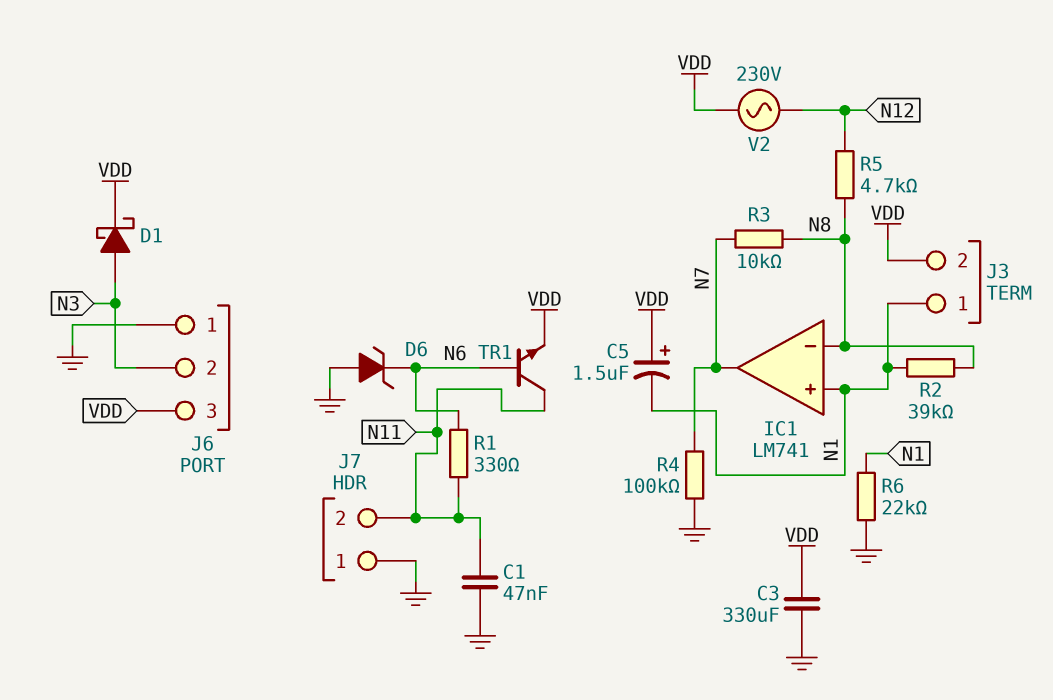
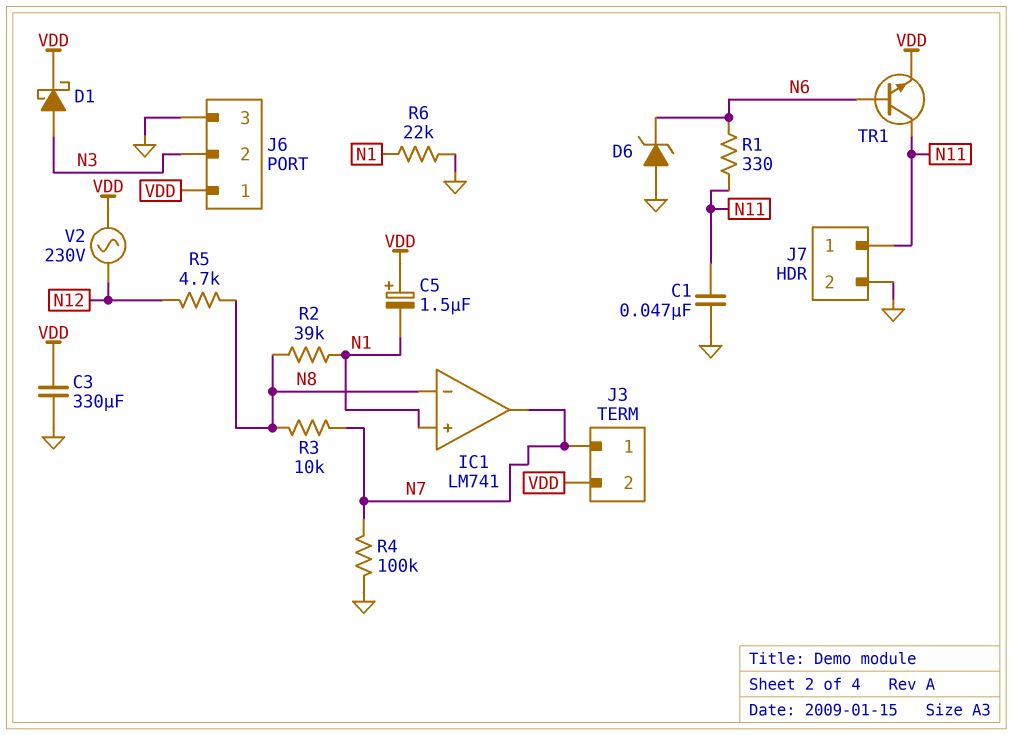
J3 pin 1: N1 -> N7
J6 pin 1: GND -> VDD
J6 pin 3: VDD -> GND
J7 pin 1: GND -> N11
J7 pin 2: N11 -> GND

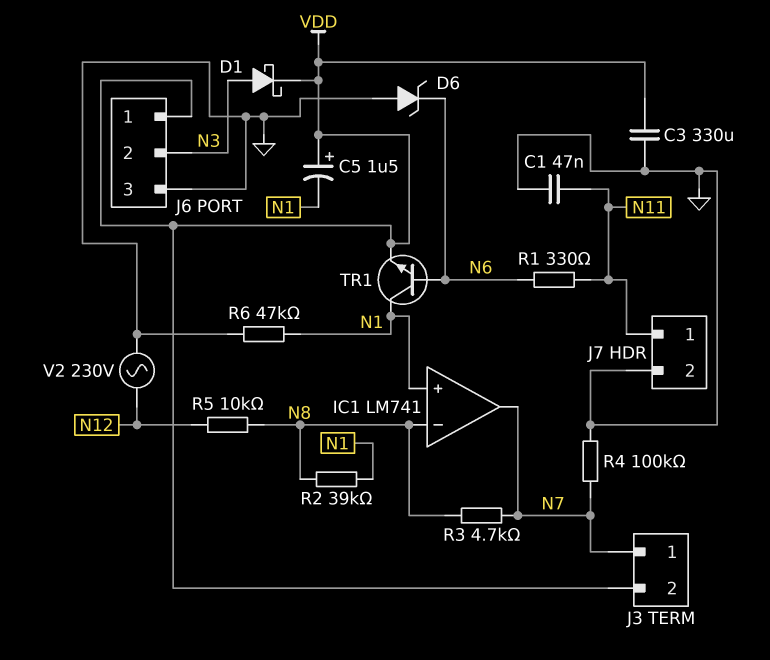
R3: 10k (N7, N8) -> 4.7k (N7, N8)
R5: 4.7k (N8, N12) -> 10k (N8, N12)
R6: 22k (GND, N1) -> 47k (GND, N1)
TR1: NPN (B N6, C N11, E VDD) -> NPN (B N6, C N1, E VDD)
V2: AC 230V (N12, VDD) -> AC 230V (GND, N12)

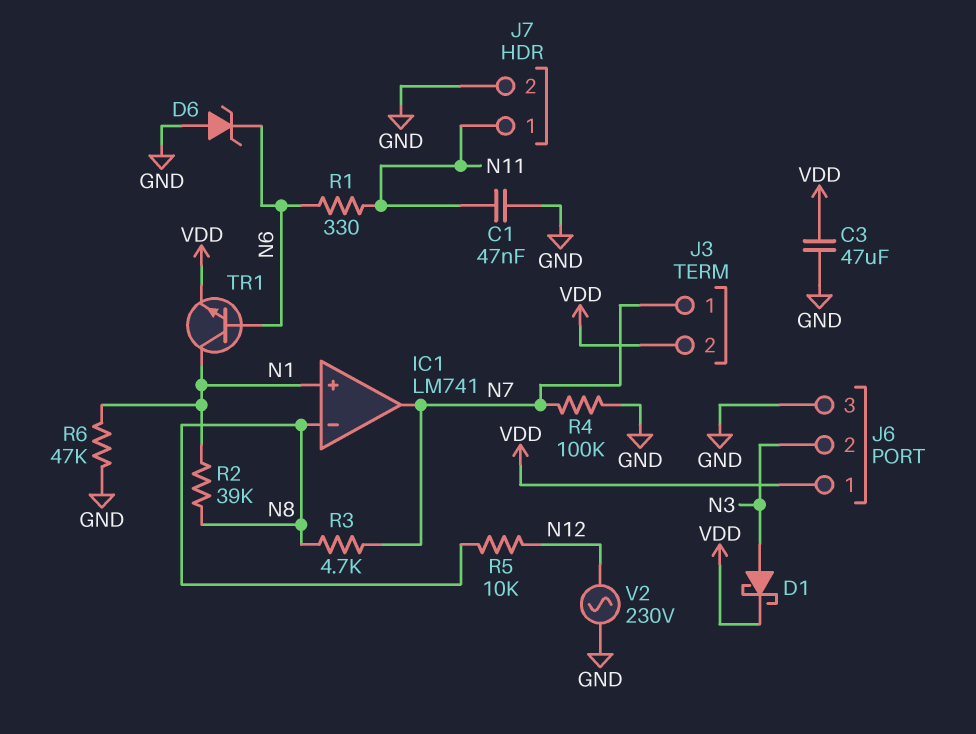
C3: 330uF (GND, VDD) -> 47uF (GND, VDD)
C5: 1.5uF (plus VDD, minus N1) -> none

